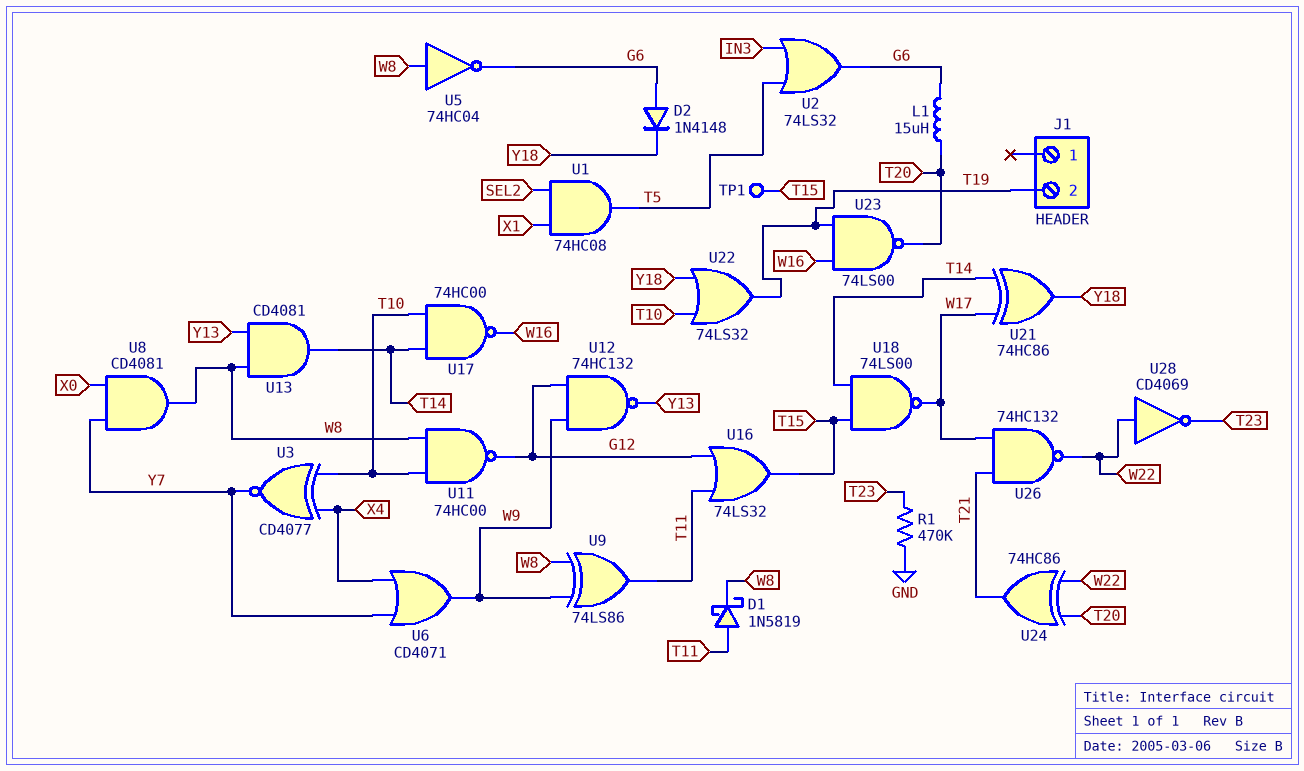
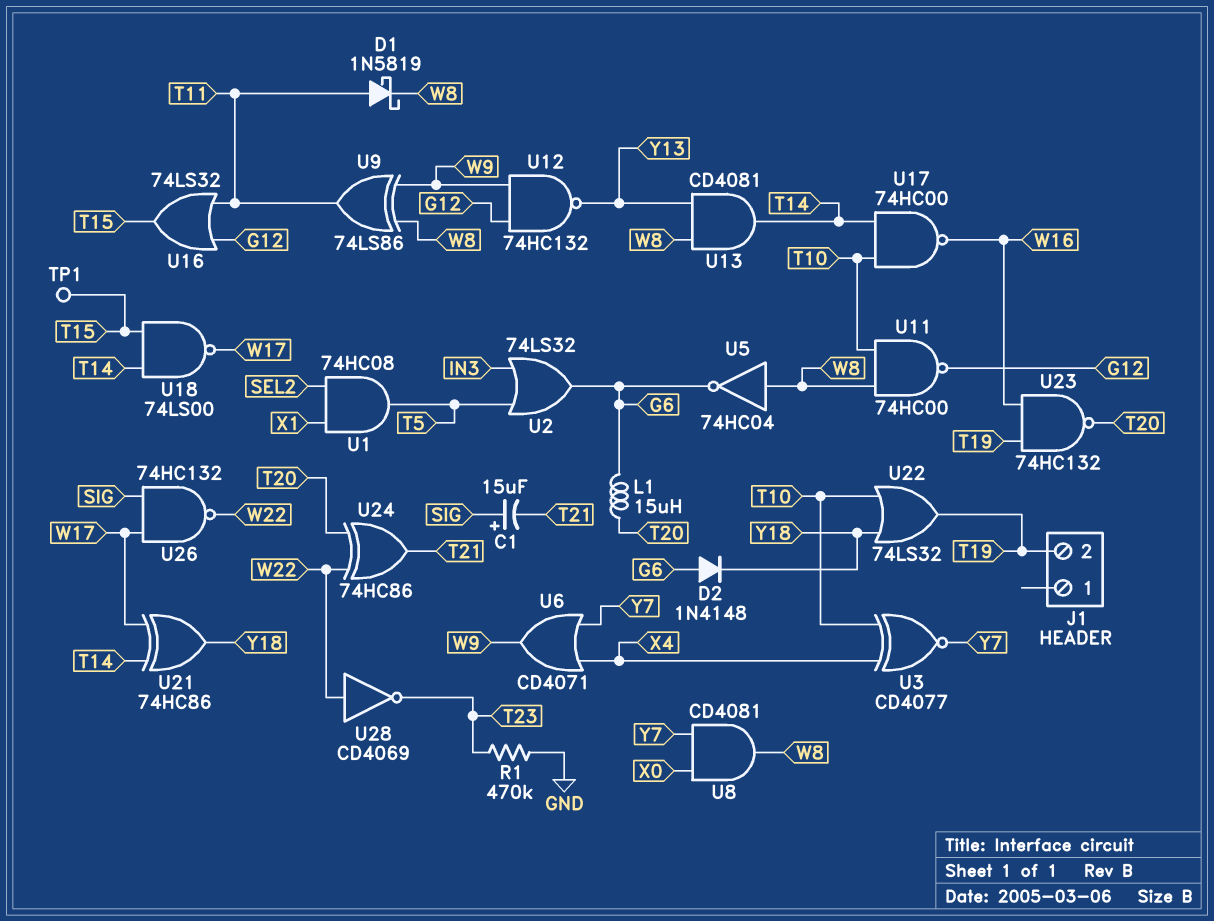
C1: none -> 15uF (plus SIG, minus T21)
U23: NAND 74LS00 (in T19, in W16, out T20) -> NAND 74HC132 (in T19, in W16, out T20)
U26: NAND 74HC132 (in T21, in W17, out W22) -> NAND 74HC132 (in SIG, in W17, out W22)

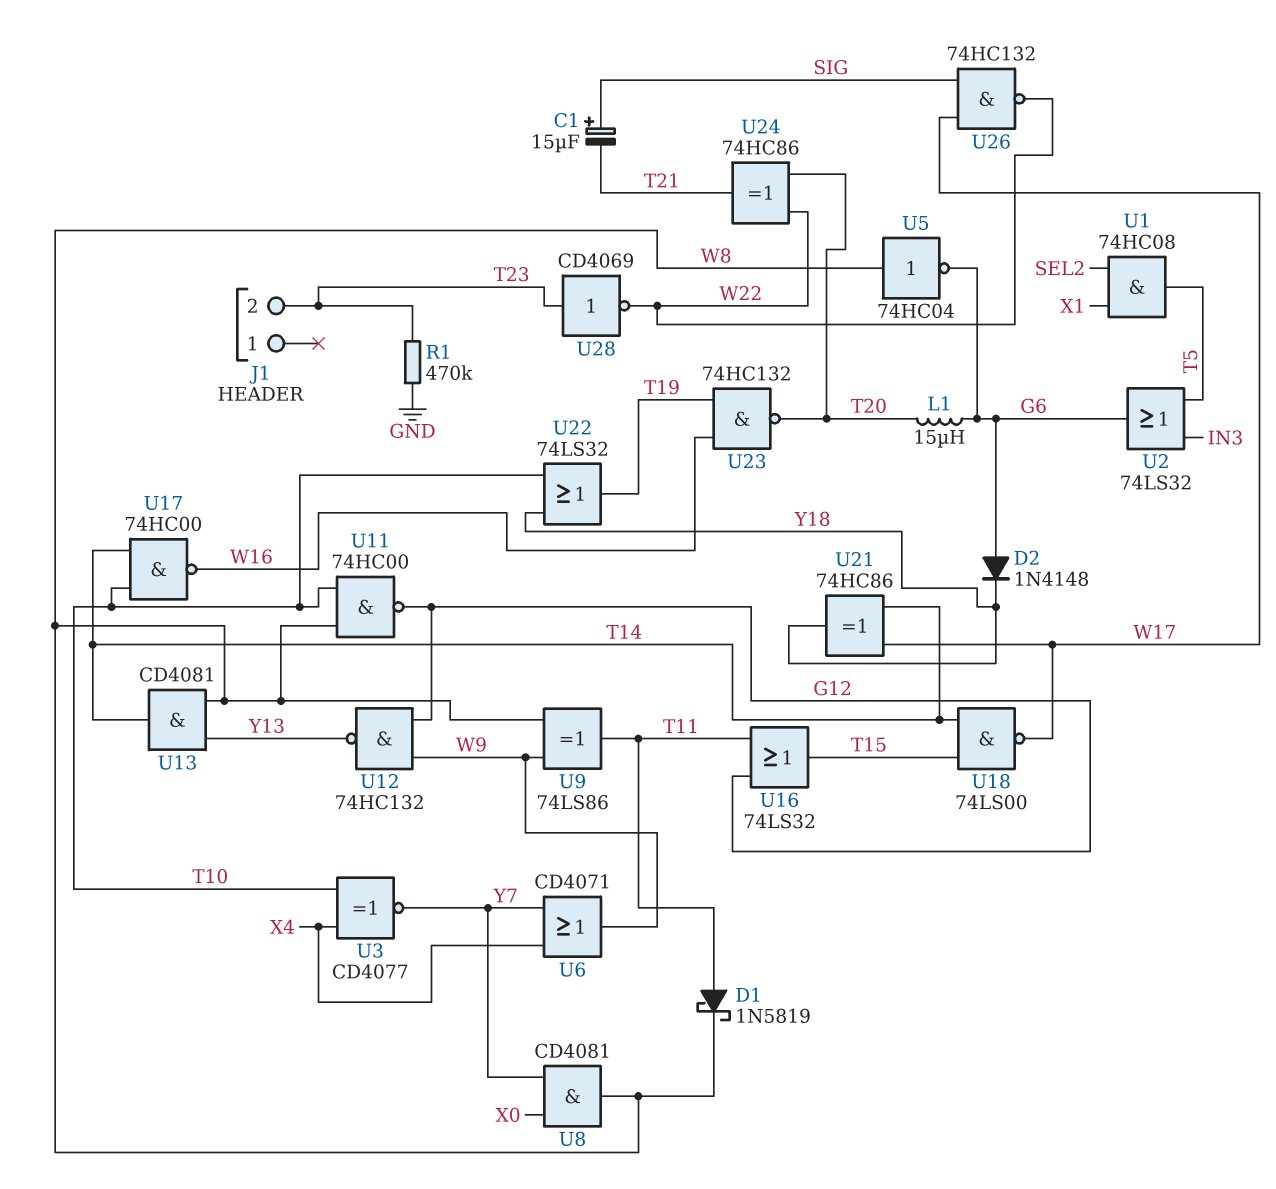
J1 pin 2: T19 -> T23
TP1: test point (T15) -> none
U28: NOT CD4069 (in W22, out T23) -> NOT CD4069 (in T23, out W22)

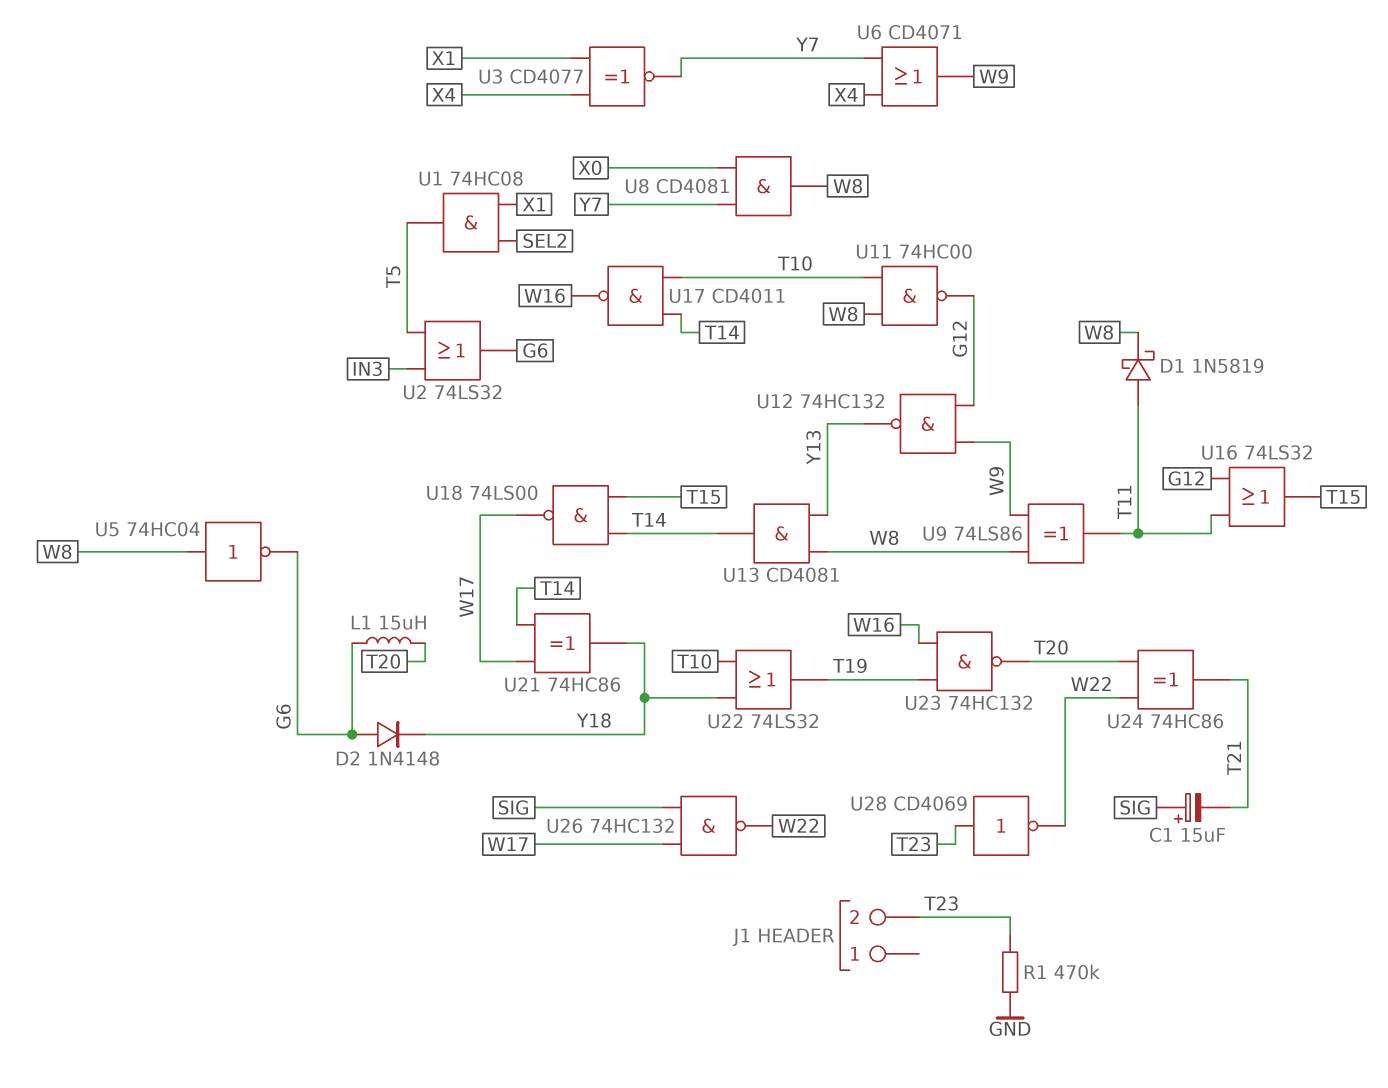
U3: XNOR CD4077 (in T10, in X4, out Y7) -> XNOR CD4077 (in X1, in X4, out Y7)
U17: NAND 74HC00 (in T10, in T14, out W16) -> NAND CD4011 (in T10, in T14, out W16)

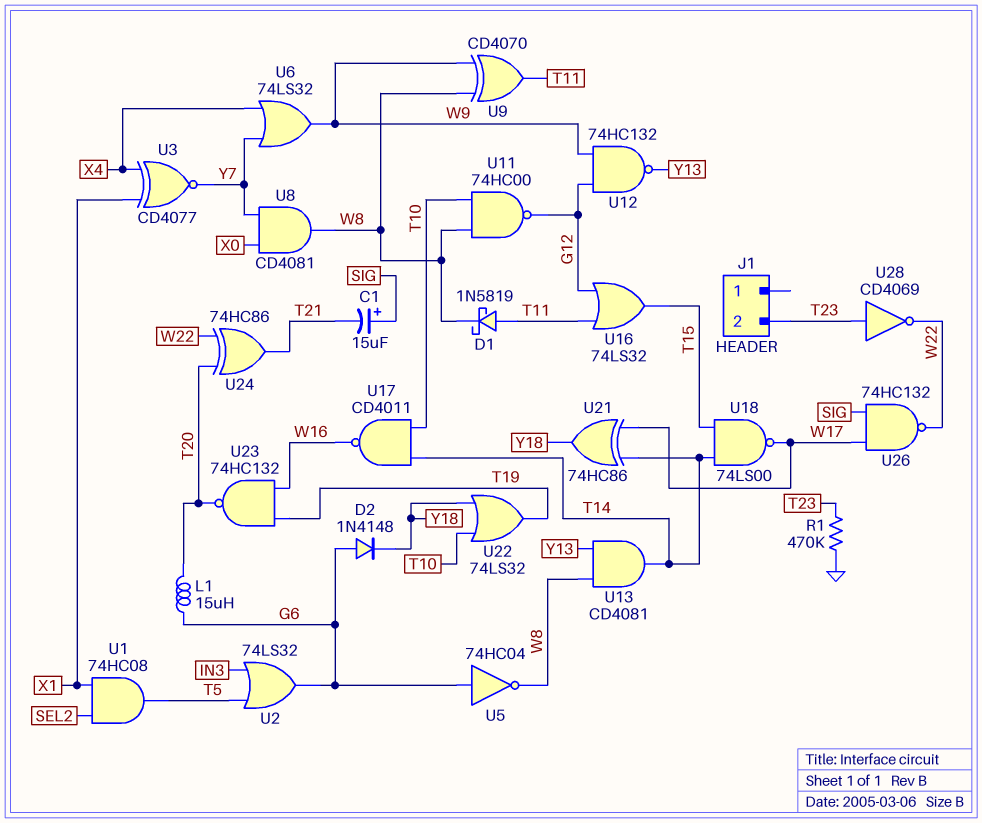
U5: NOT 74HC04 (in W8, out G6) -> NOT 74HC04 (in G6, out W8)
U6: OR CD4071 (in X4, in Y7, out W9) -> OR 74LS32 (in X4, in Y7, out W9)
U9: XOR 74LS86 (in W8, in W9, out T11) -> XOR CD4070 (in W8, in W9, out T11)

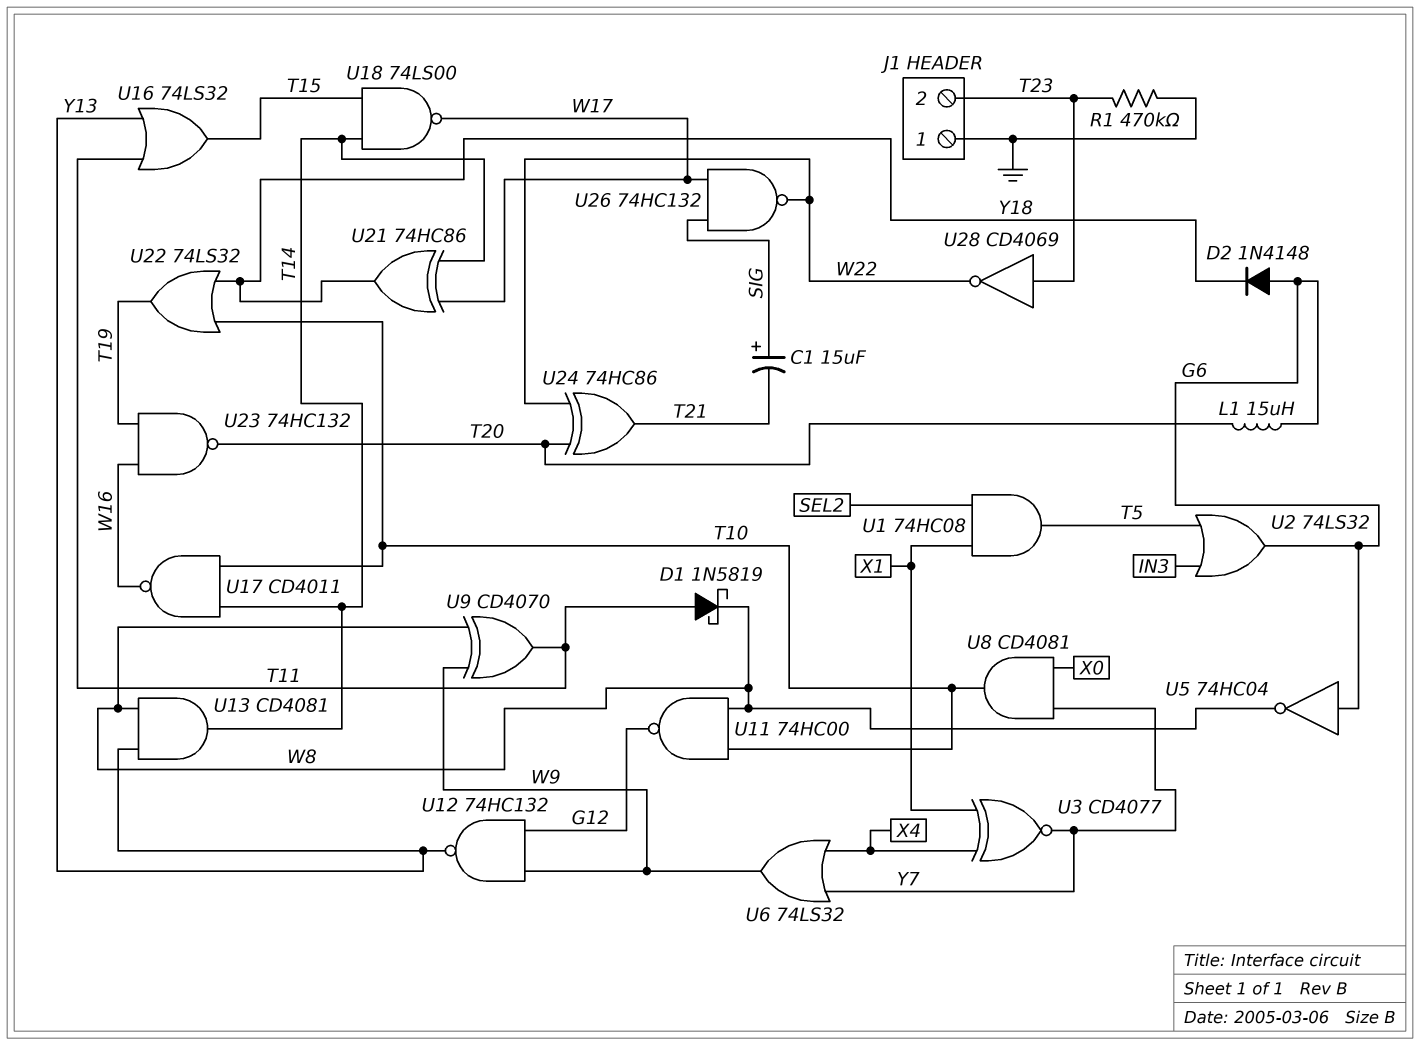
J1 pin 1: none -> GND
U8: AND CD4081 (in X0, in Y7, out W8) -> AND CD4081 (in X0, in Y7, out T10)
U16: OR 74LS32 (in G12, in T11, out T15) -> OR 74LS32 (in T11, in Y13, out T15)

